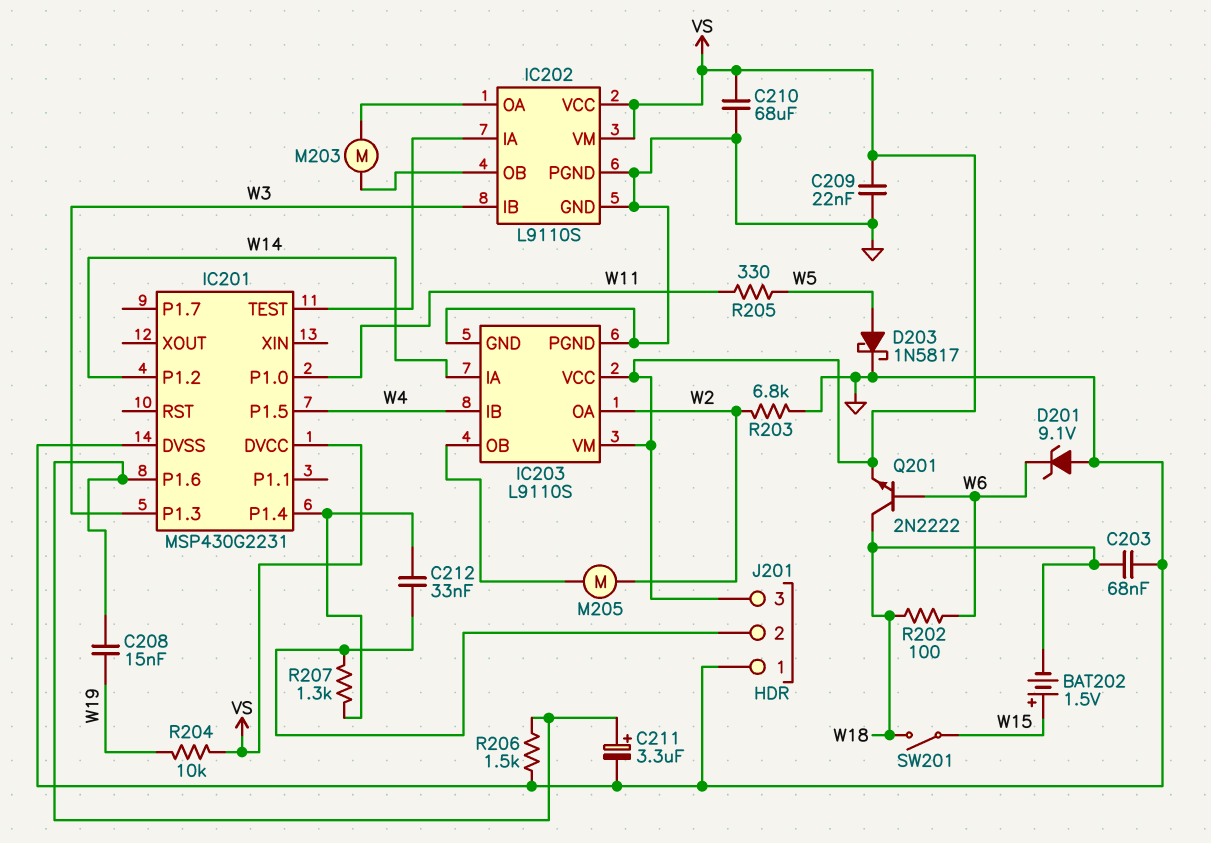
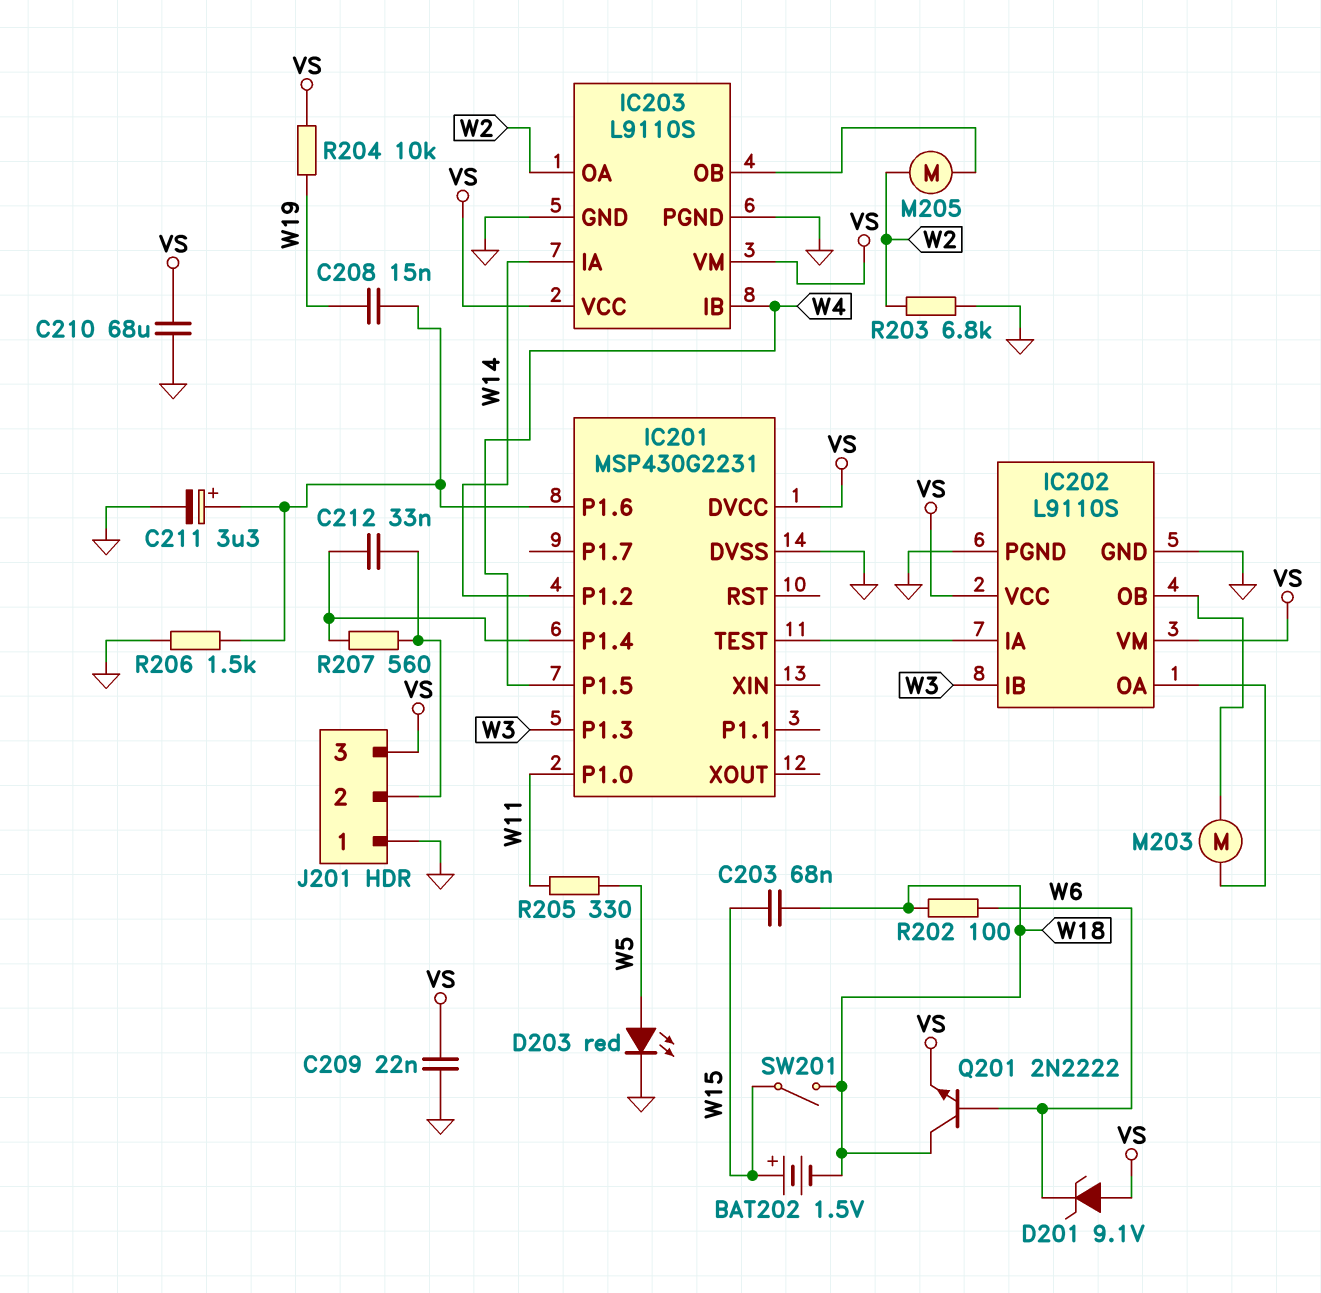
C203: 68nF (GND, W18) -> 68nF (W15, W18)
D201: zener 9.1V (A GND, K W6) -> zener 9.1V (A VS, K W6)
D203: schottky 1N5817 (A W5, K GND) -> LED red (A W5, K GND)
R207: 1.3k (IC201/P1.4, J201/2) -> 560 (IC201/P1.4, J201/2)

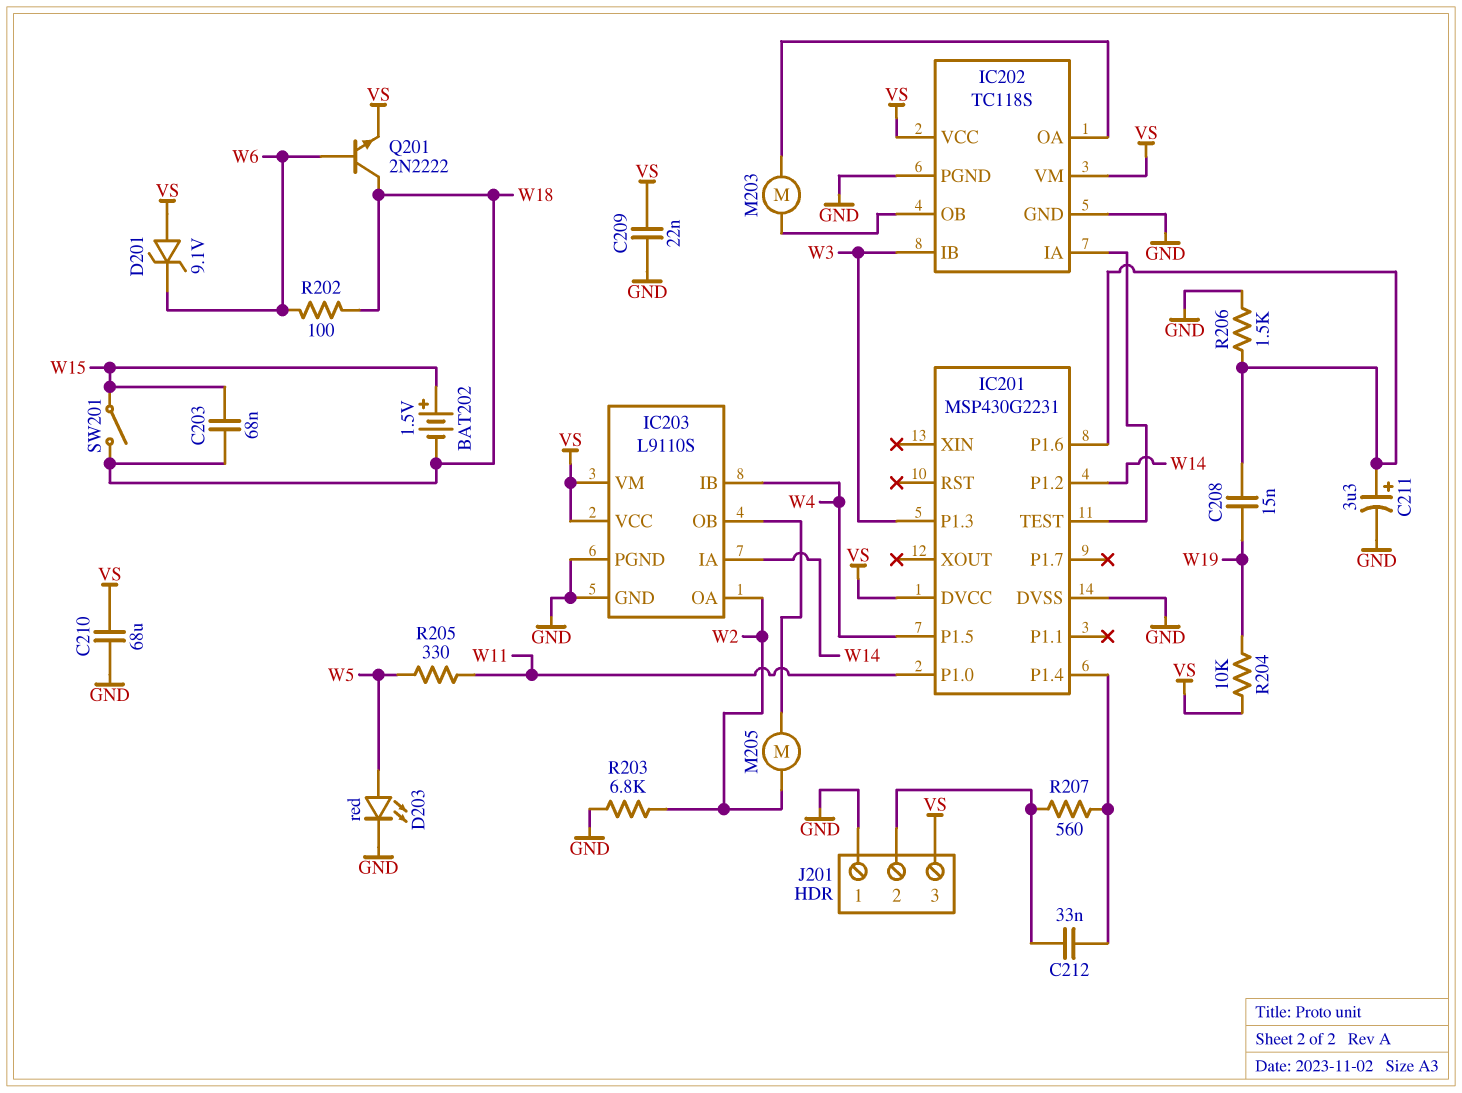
IC202: L9110S -> TC118S

